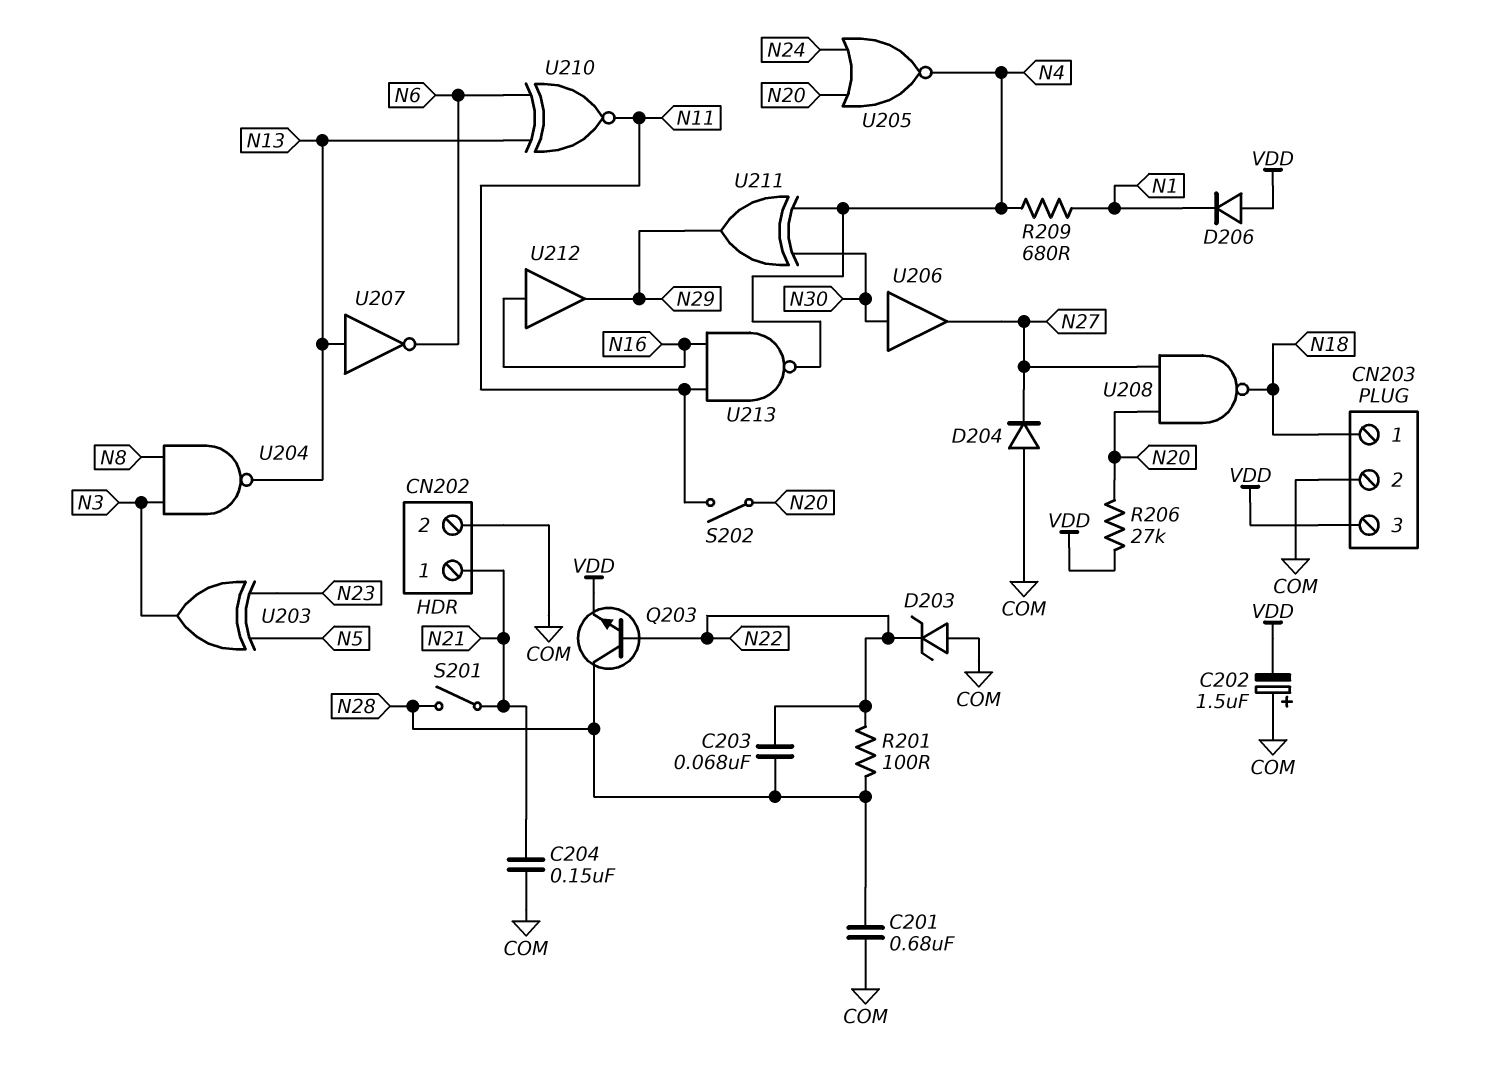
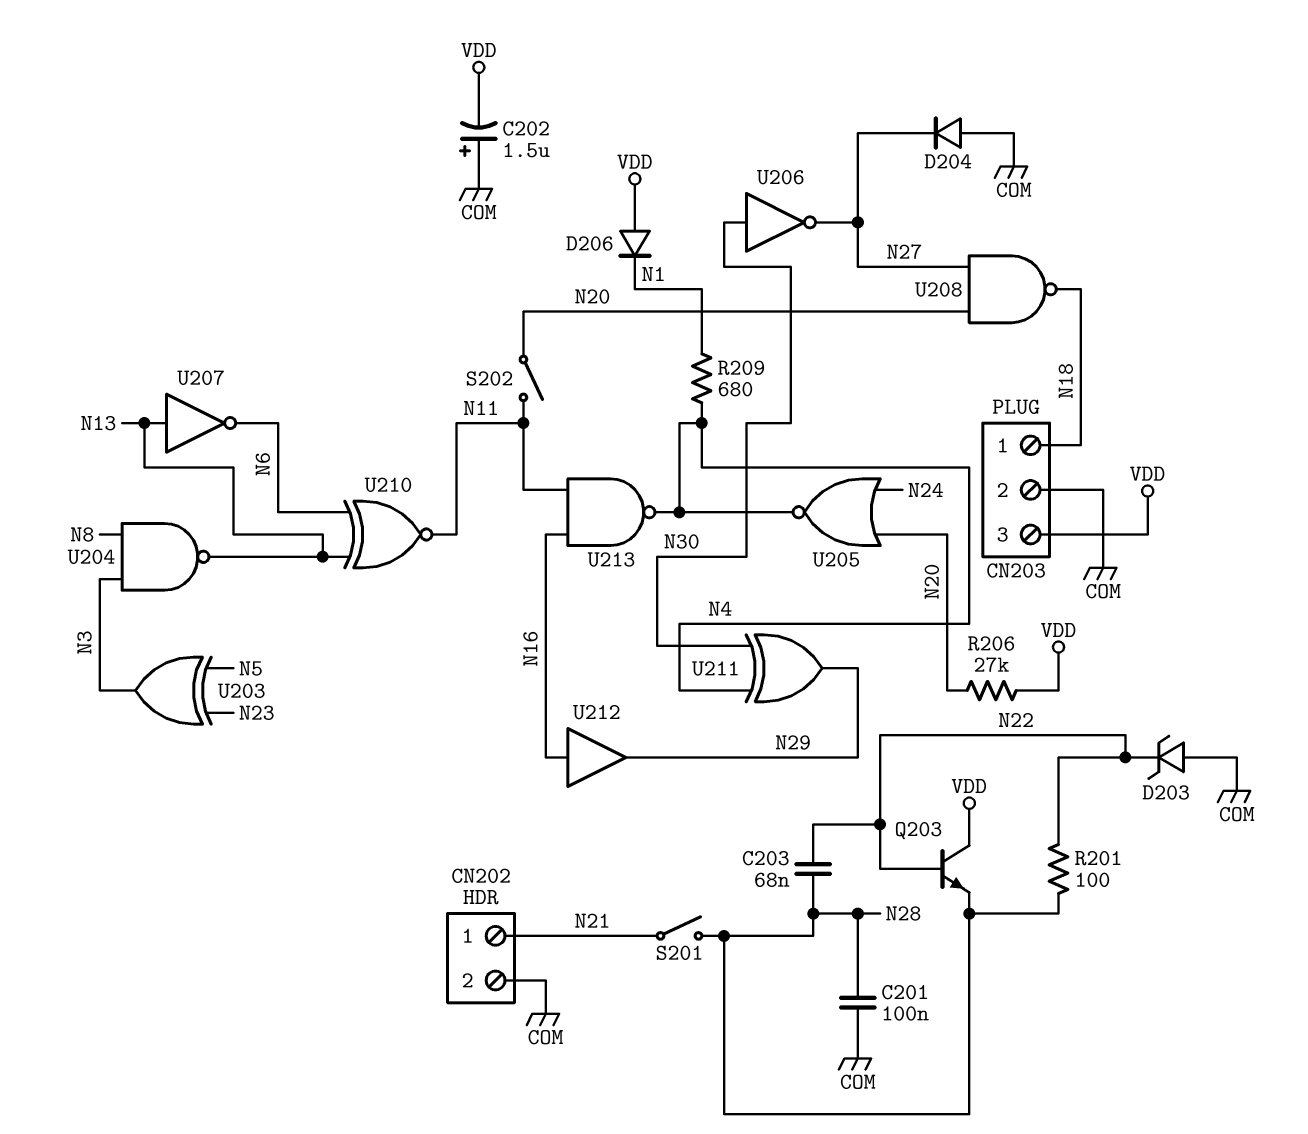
C201: 680nF (COM, N28) -> 100nF (COM, N28)
C204: 150nF (COM, N21) -> none
Q203: NPN (B N22, C N28, E VDD) -> NPN (B N22, C VDD, E N28)
U206: buffer (in N30, out N27) -> NOT (in N30, out N27)

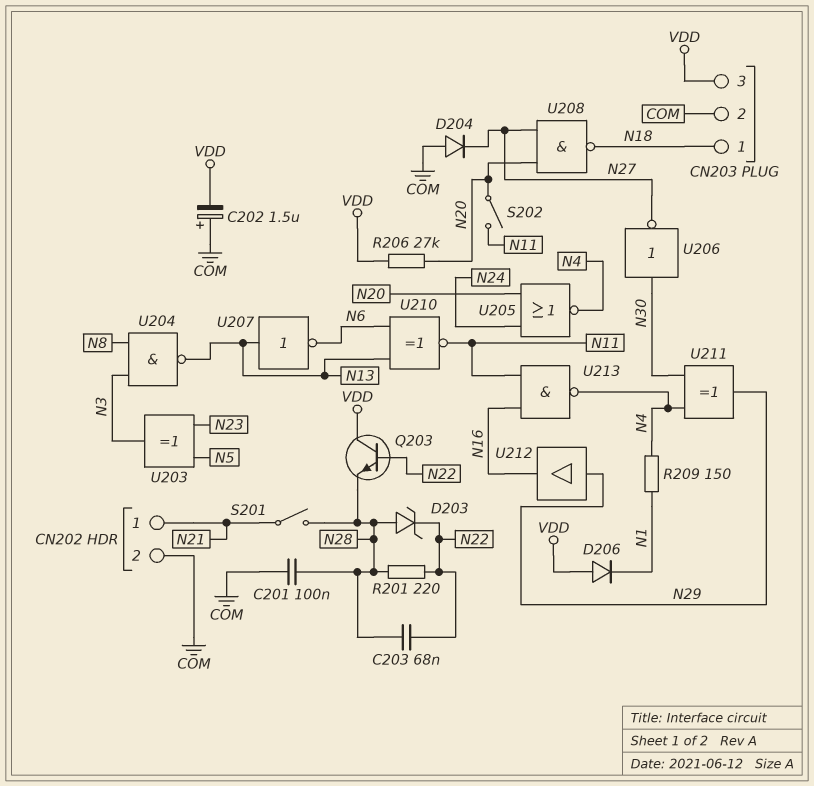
D203: zener (A COM, K N22) -> zener (A N28, K N22)
R201: 100 (N22, N28) -> 220 (N22, N28)
R209: 680 (N1, N4) -> 150 (N1, N4)
U212: buffer (in N16, out N29) -> buffer (in N29, out N16)

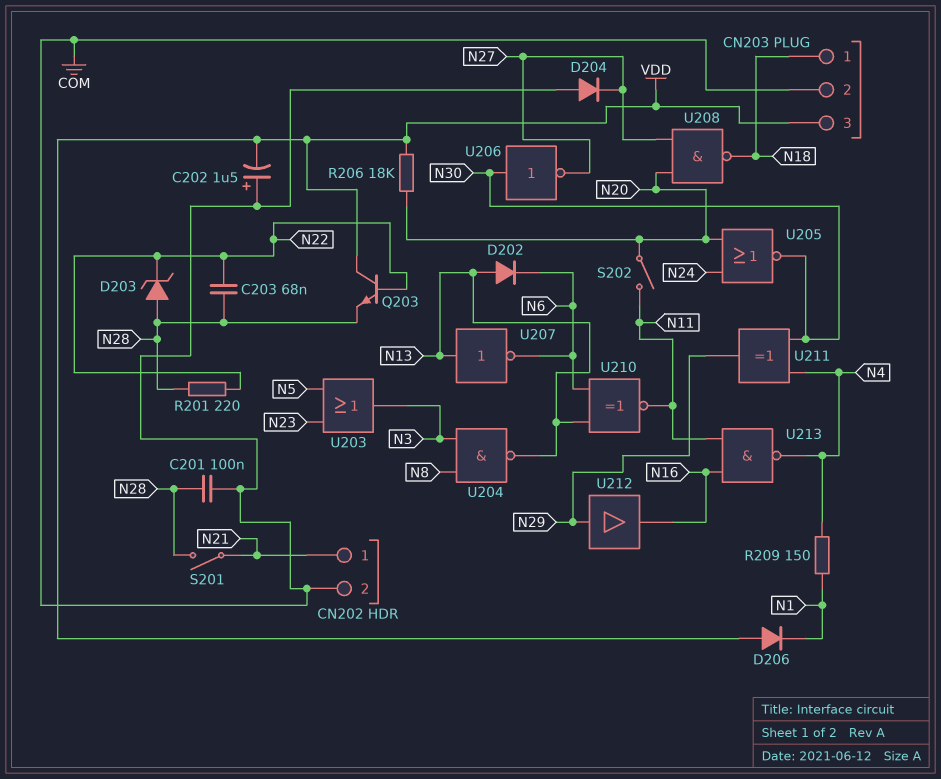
D202: none -> diode (A N13, K N6)
R206: 27k (N20, VDD) -> 18k (N20, VDD)
U203: XOR (in N5, in N23, out N3) -> OR (in N5, in N23, out N3)
U205: NOR (in N20, in N24, out N4) -> NOR (in N20, in N24, out N30)

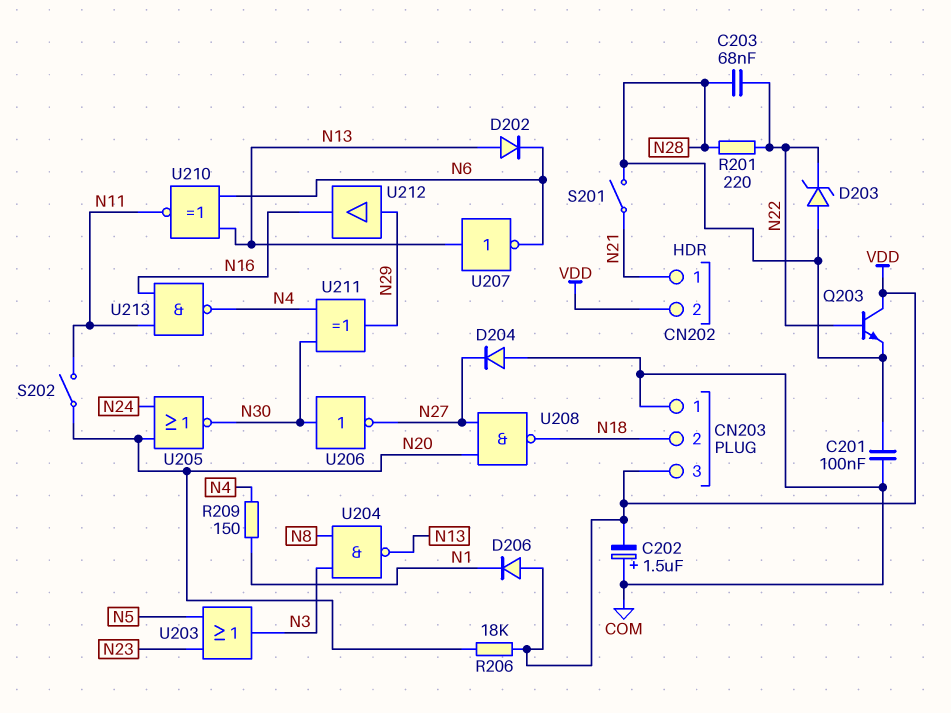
CN202 pin 2: COM -> VDD
CN203 pin 1: N18 -> COM
CN203 pin 2: COM -> N18

